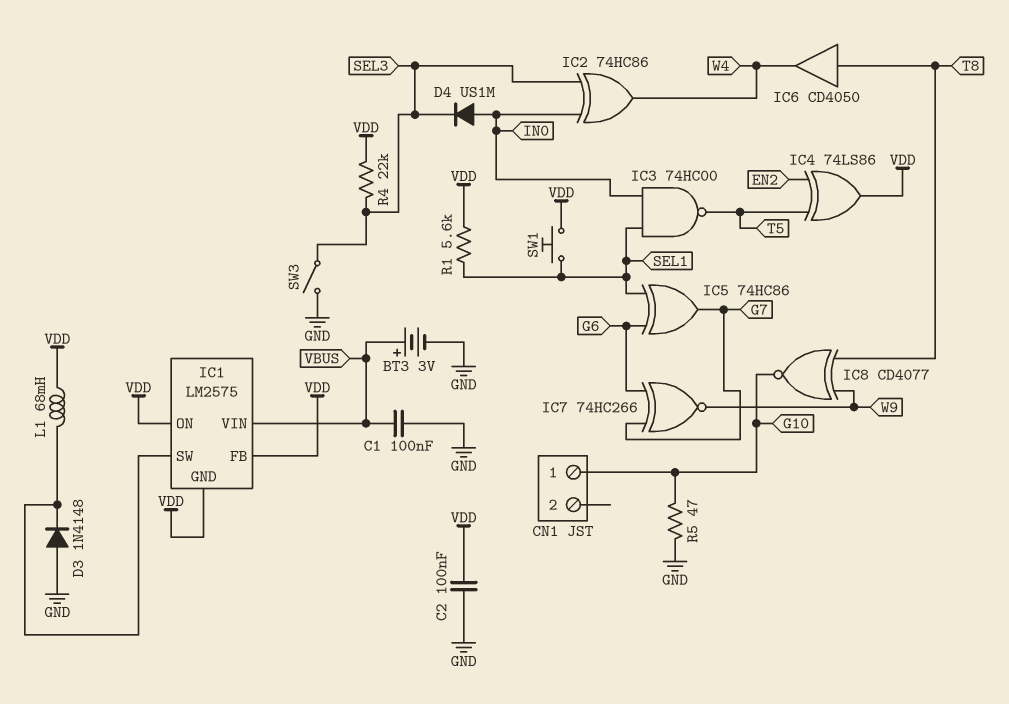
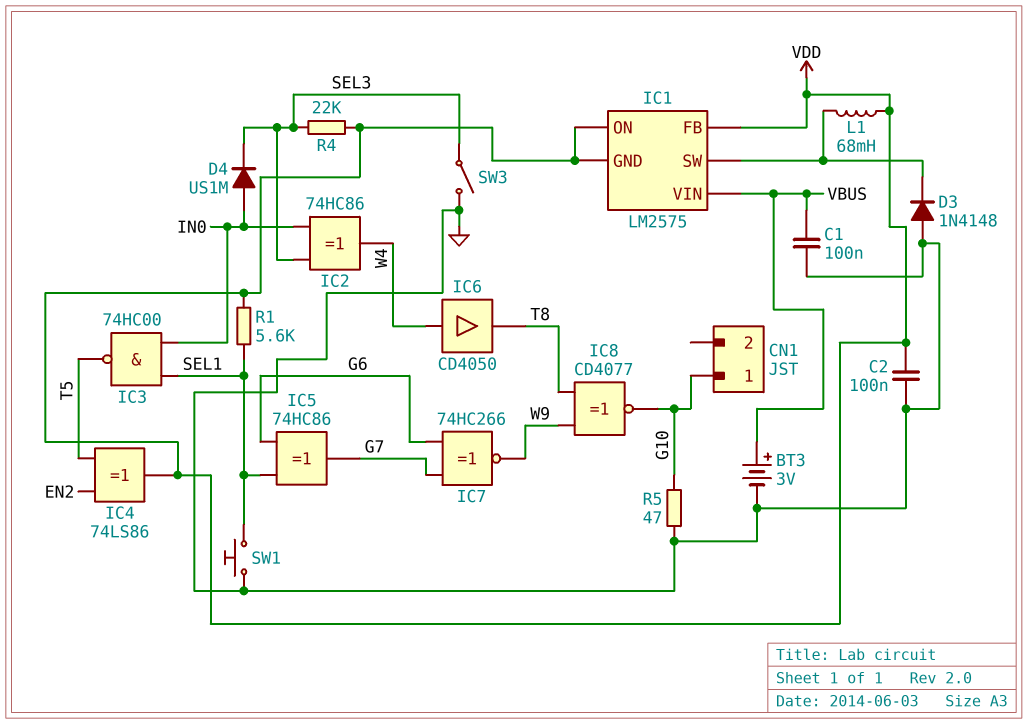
IC6: buffer CD4050 (in T8, out W4) -> buffer CD4050 (in W4, out T8)
SW1: button (SEL1, VDD) -> button (GND, SEL1)

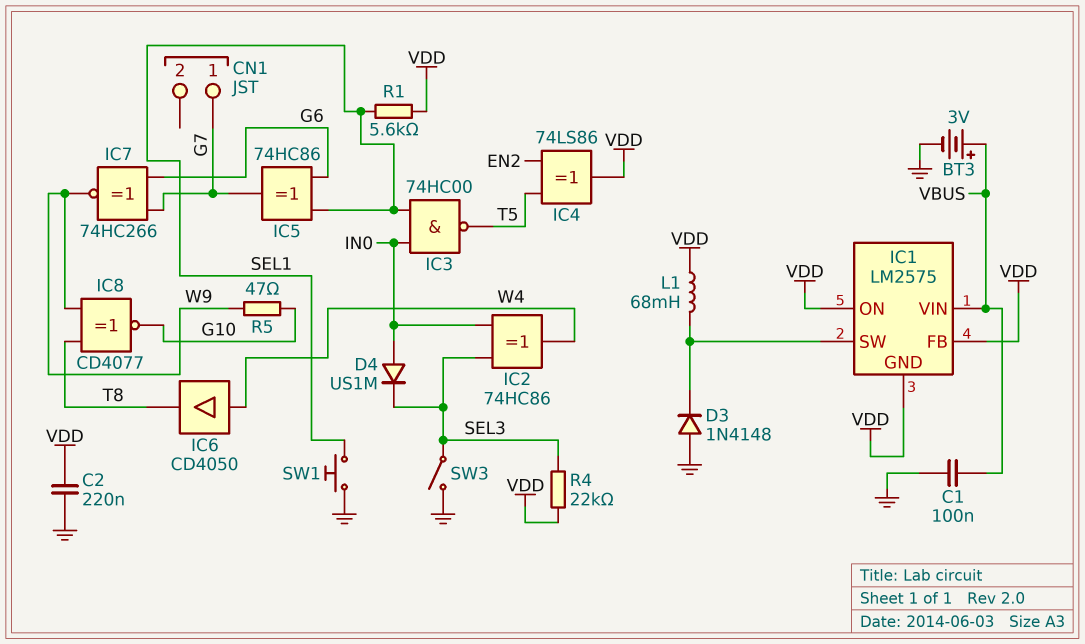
C2: 100nF (GND, VDD) -> 220nF (GND, VDD)
CN1 pin 1: G10 -> G7
R5: 47 (G10, GND) -> 47 (G10, W9)

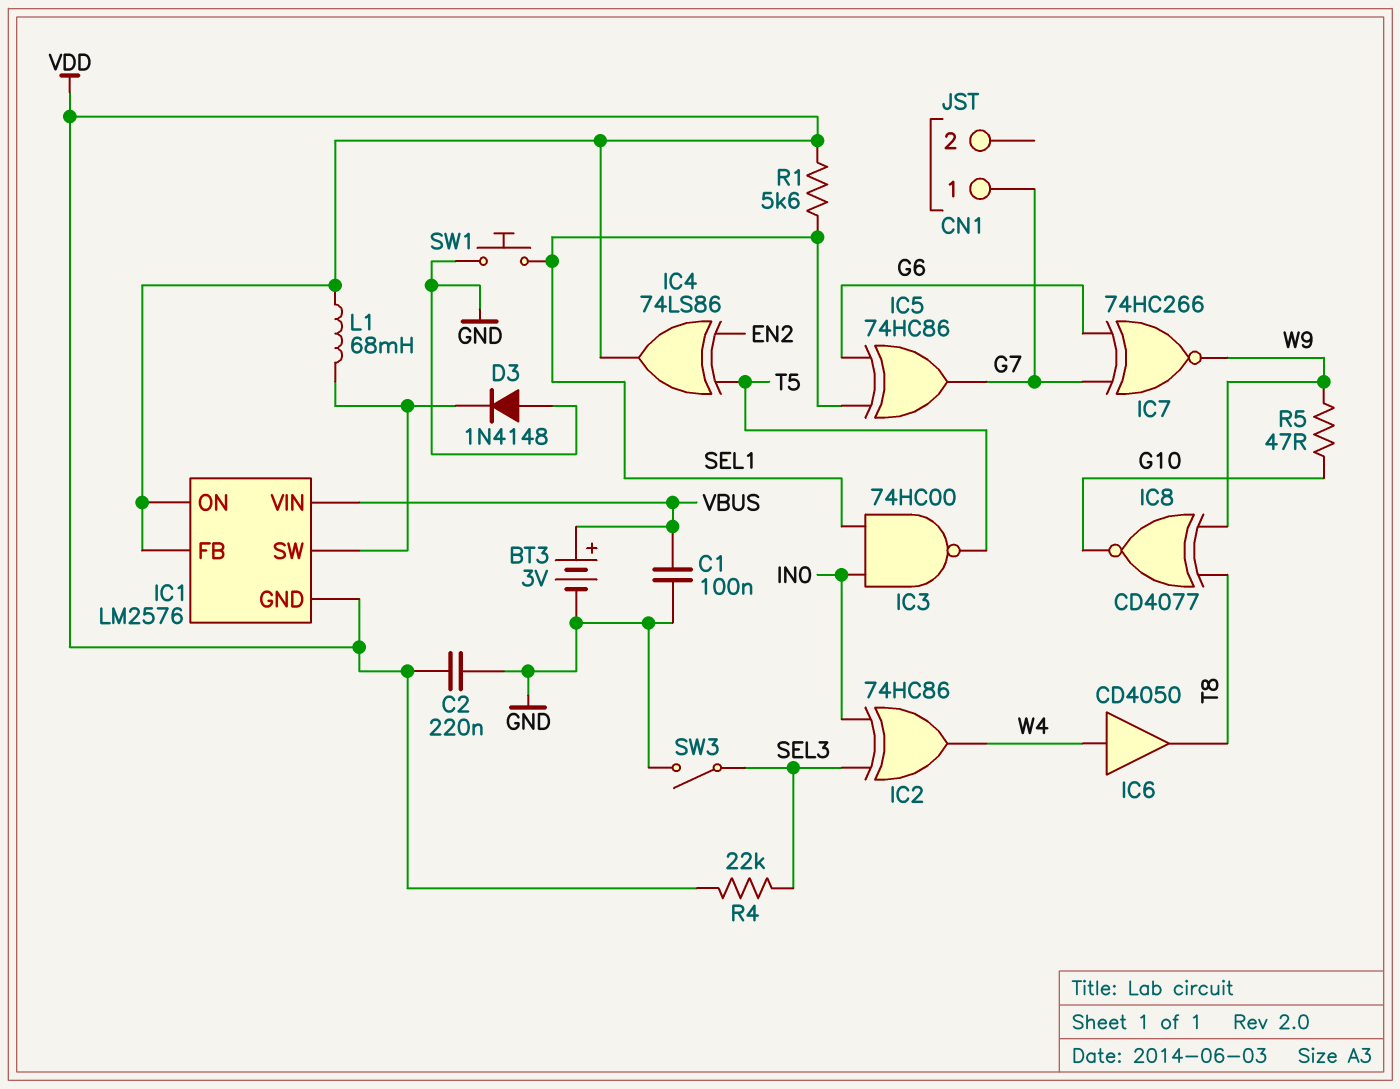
D4: diode US1M (A IN0, K SEL3) -> none
IC1: LM2575 -> LM2576

